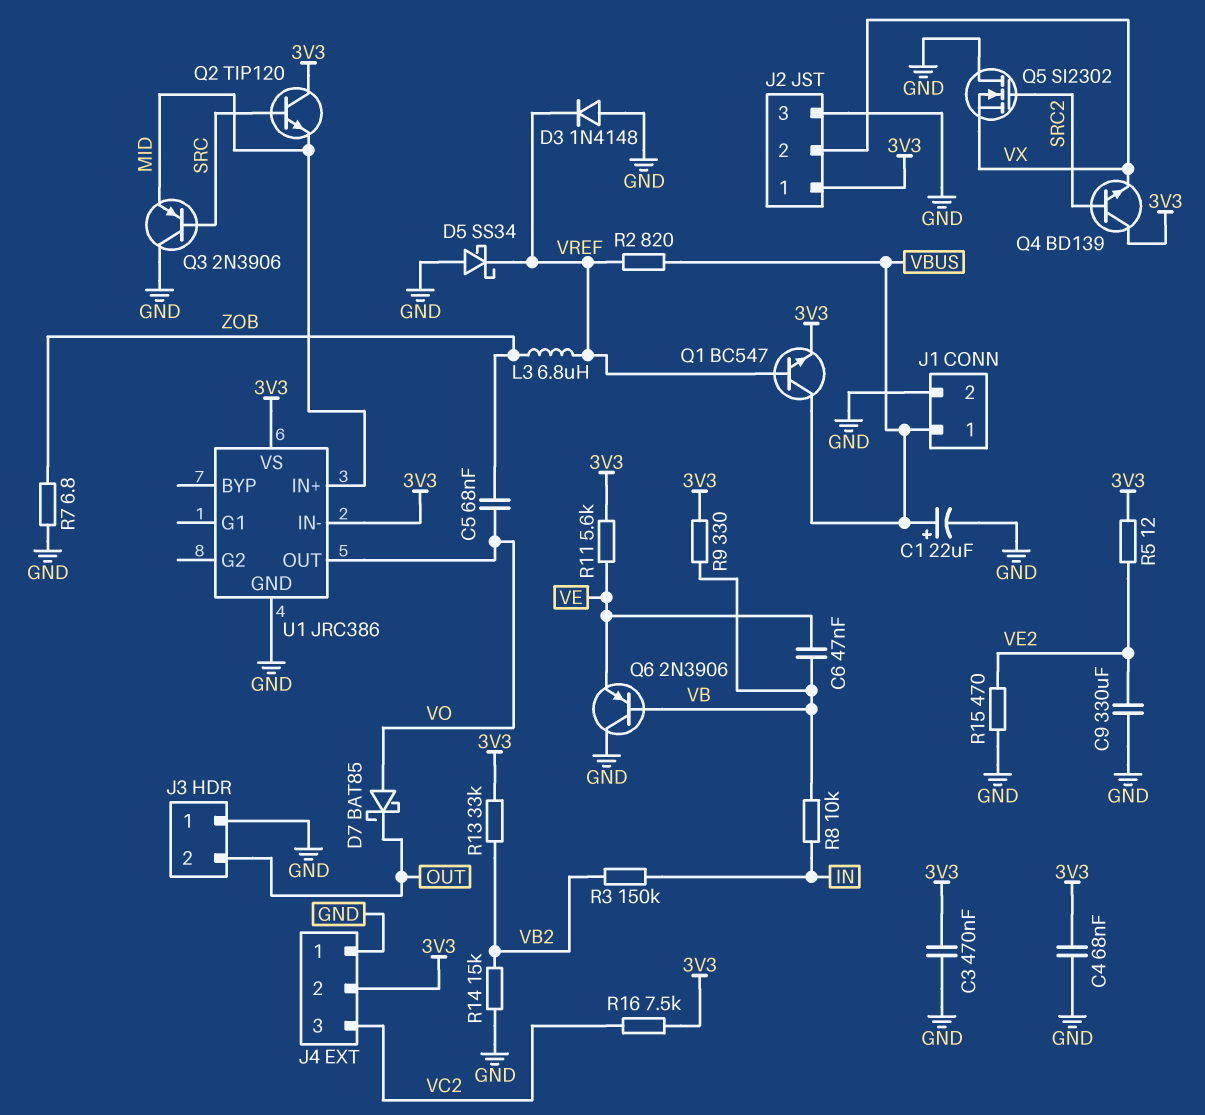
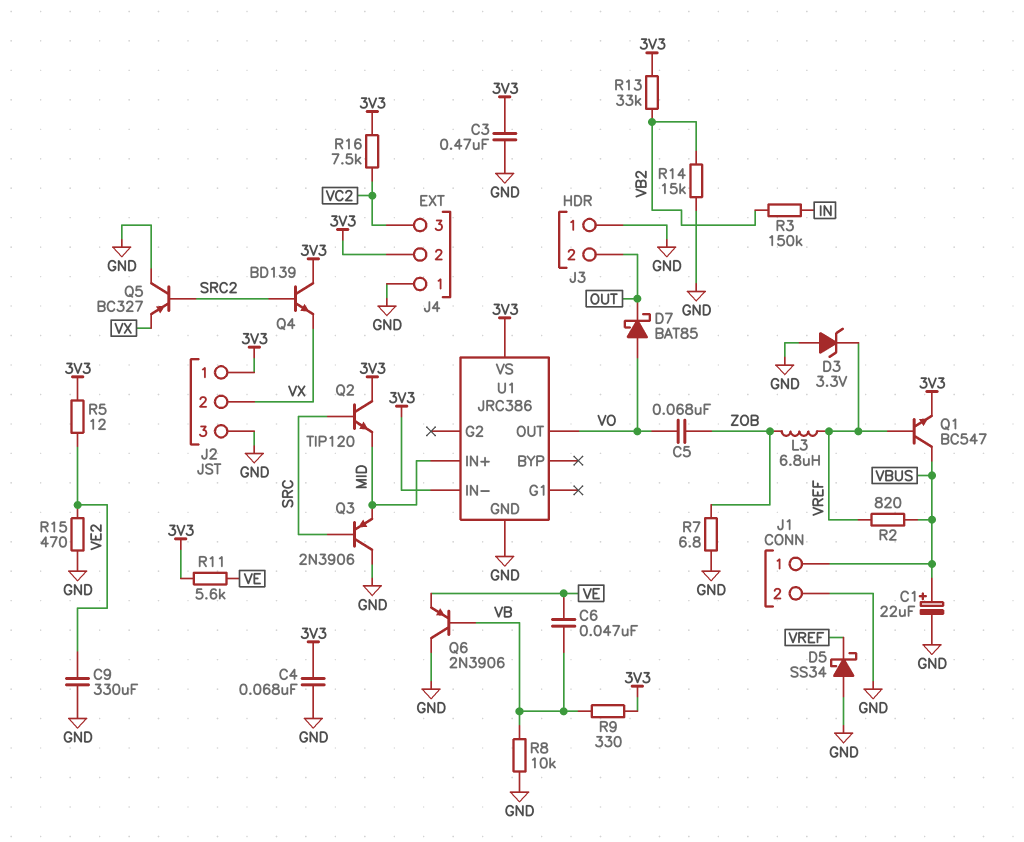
D3: diode 1N4148 (A GND, K VREF) -> zener 3.3V (A GND, K VREF)
Q5: NMOS SI2302 (G SRC2, D GND, S VX) -> PNP BC327 (B SRC2, C GND, E VX)
R8: 10k (IN, VB) -> 10k (GND, VB)

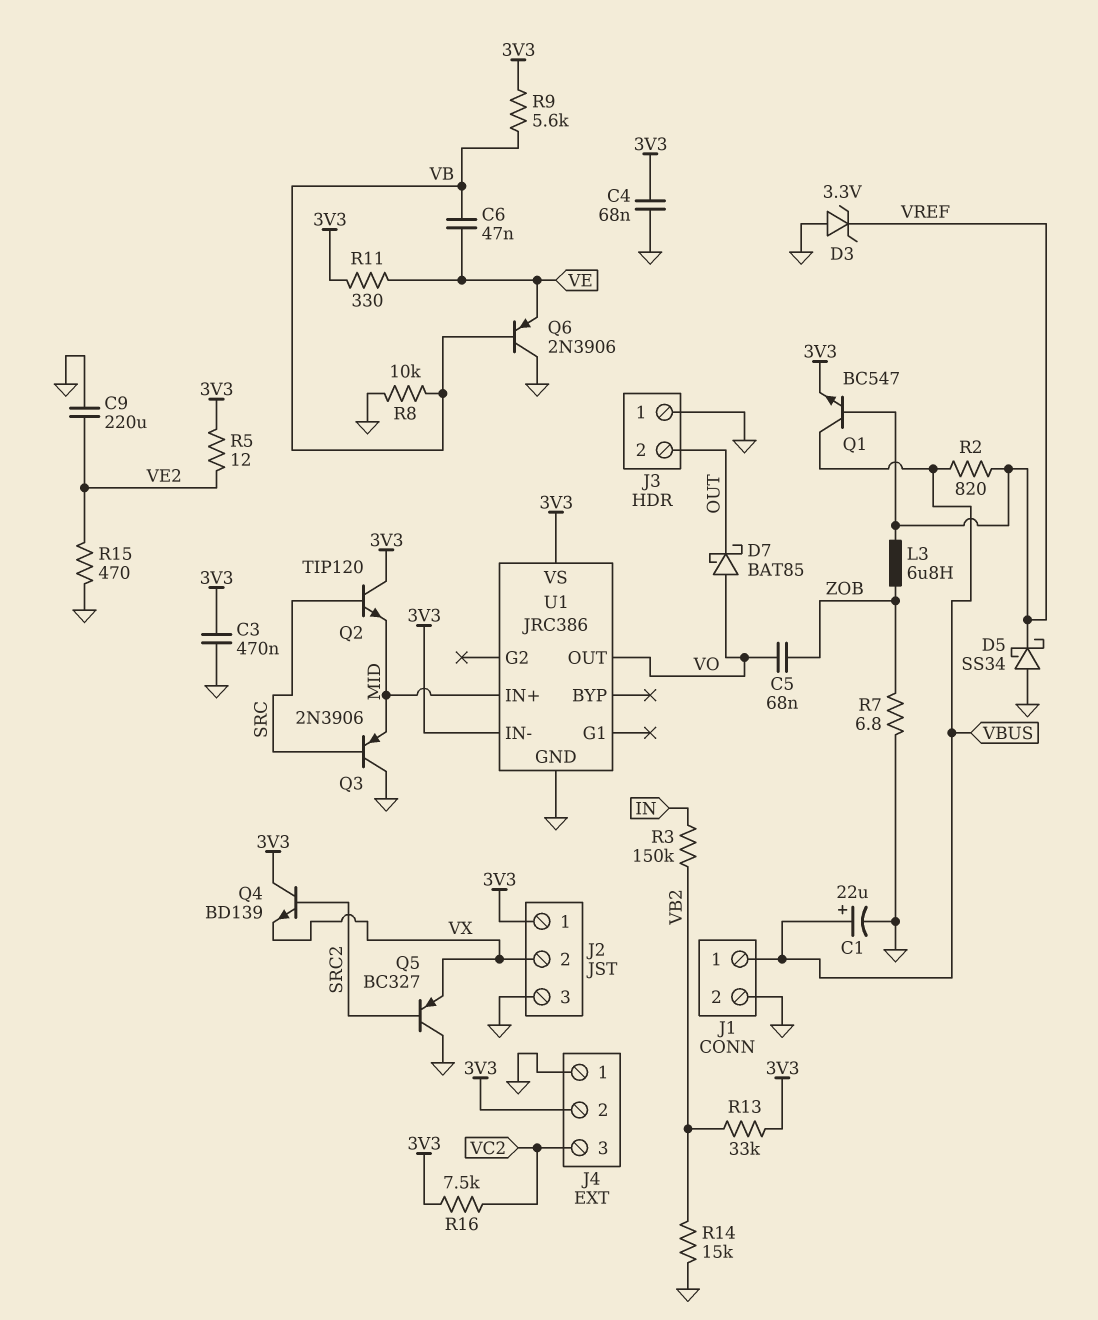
C9: 330uF (GND, VE2) -> 220uF (GND, VE2)
R9: 330 (3V3, VB) -> 5.6k (3V3, VB)
R11: 5.6k (3V3, VE) -> 330 (3V3, VE)

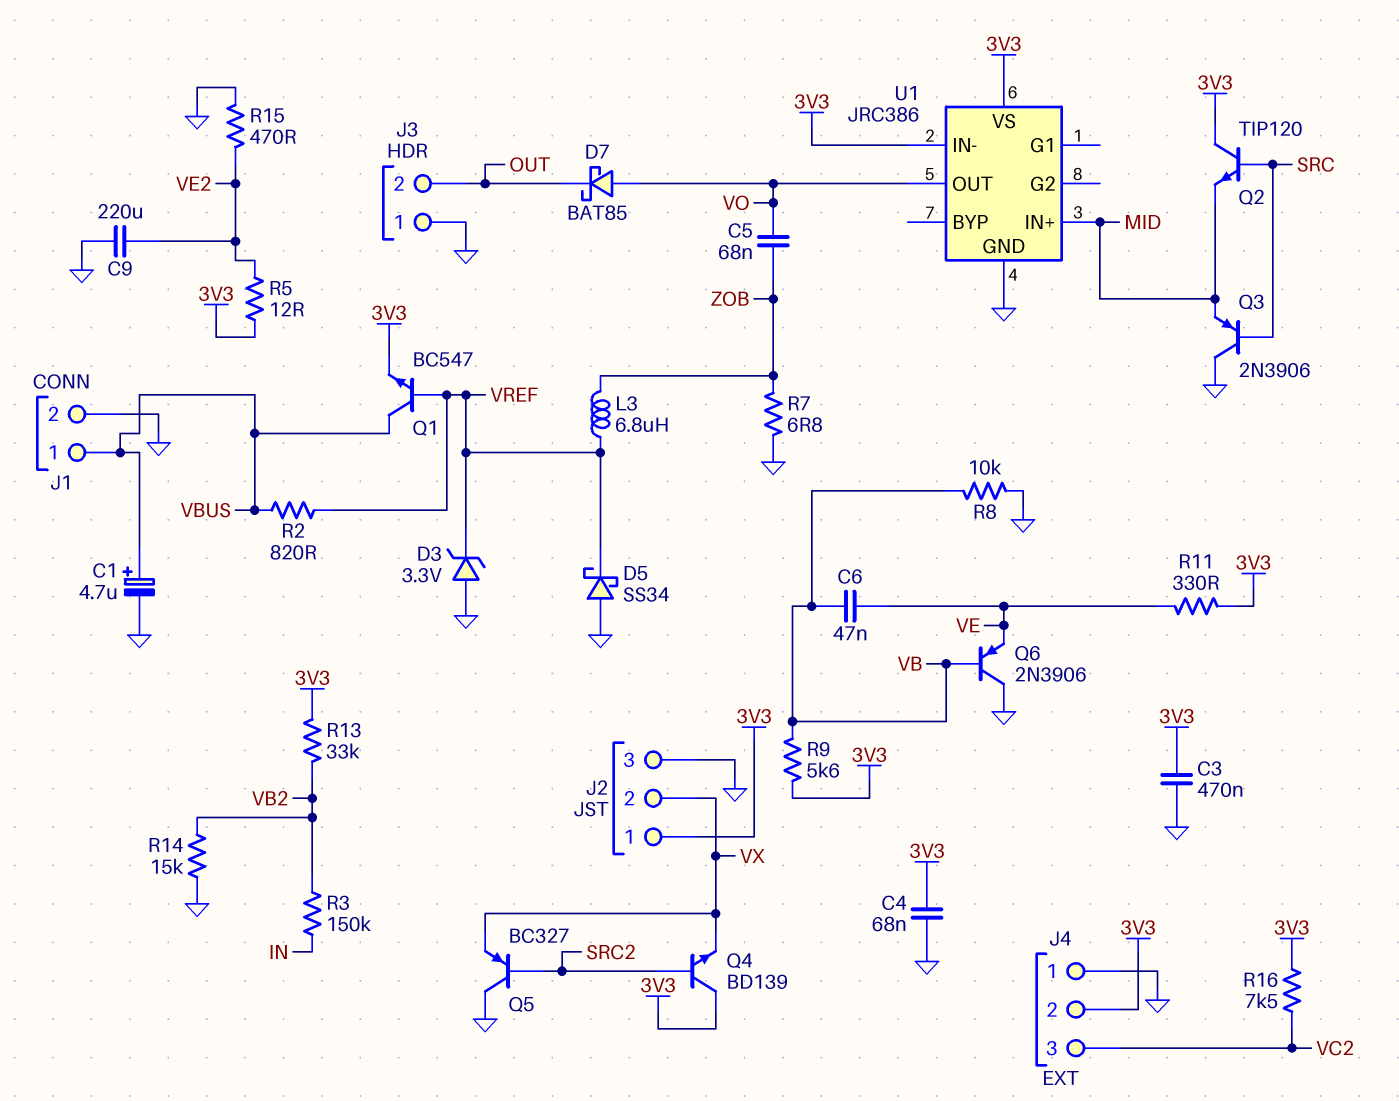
C1: 22uF (plus VBUS, minus GND) -> 4.7uF (plus VBUS, minus GND)

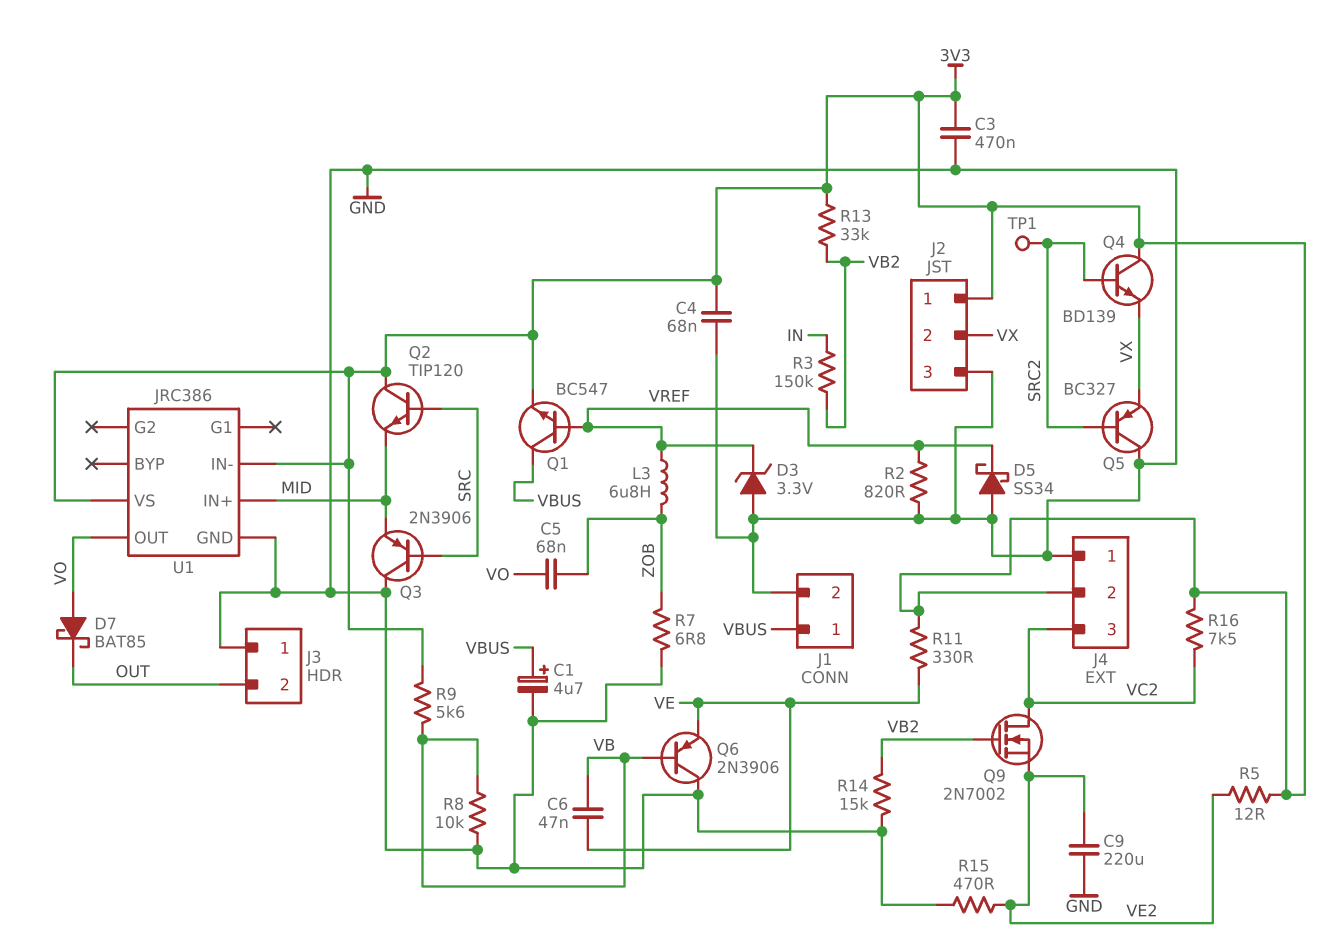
Q9: none -> NMOS 2N7002 (G VB2, D VC2, S VE2)
R2: 820 (VBUS, VREF) -> 820 (GND, VREF)
TP1: none -> test point (SRC2)

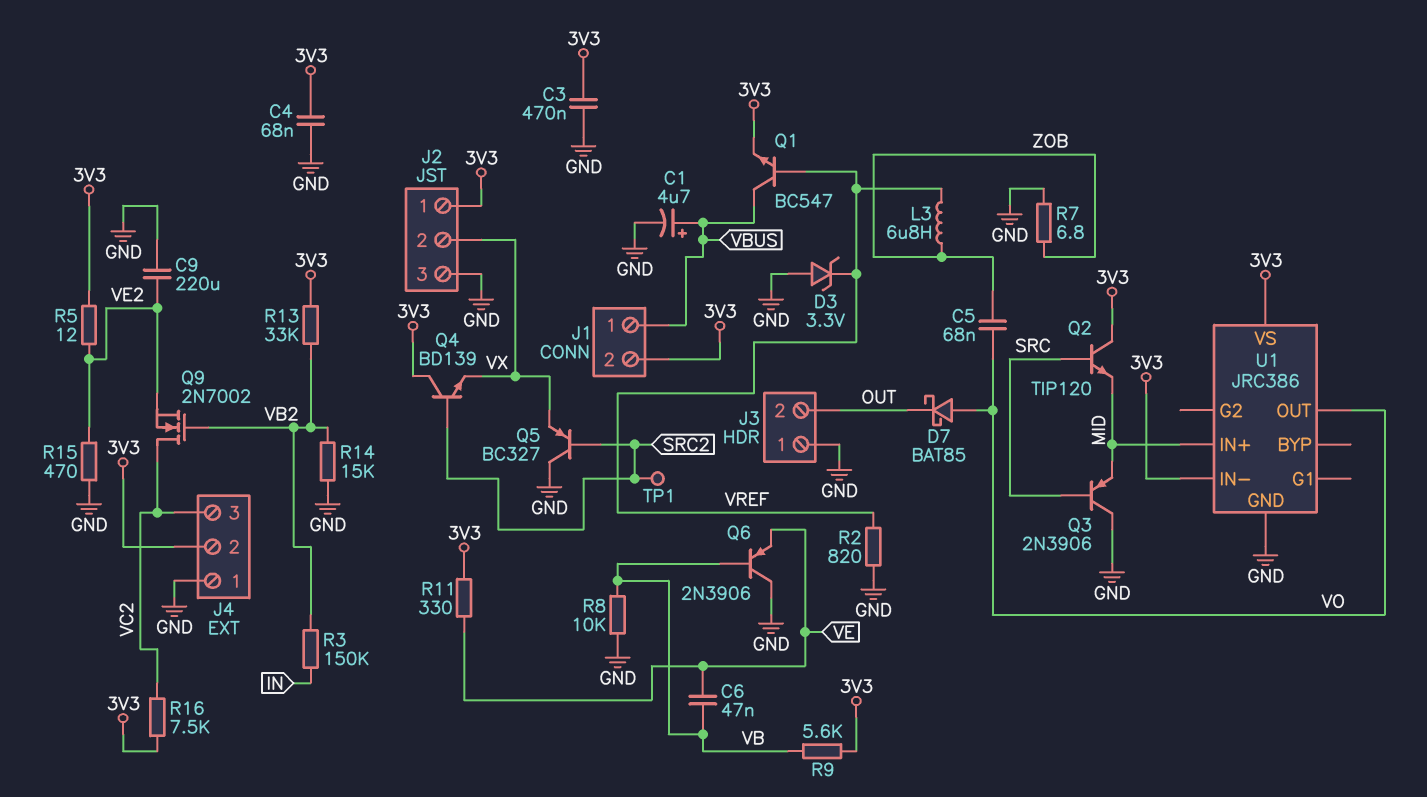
D5: schottky SS34 (A GND, K VREF) -> none
J1 pin 2: GND -> 3V3

